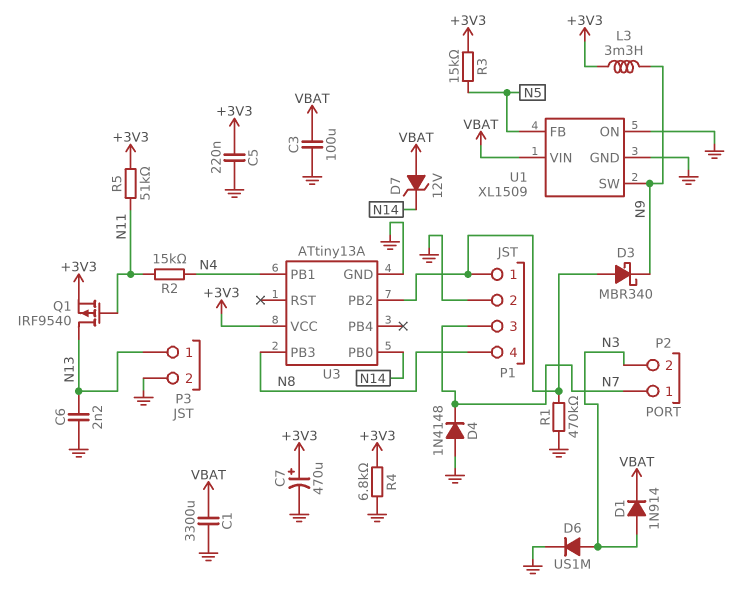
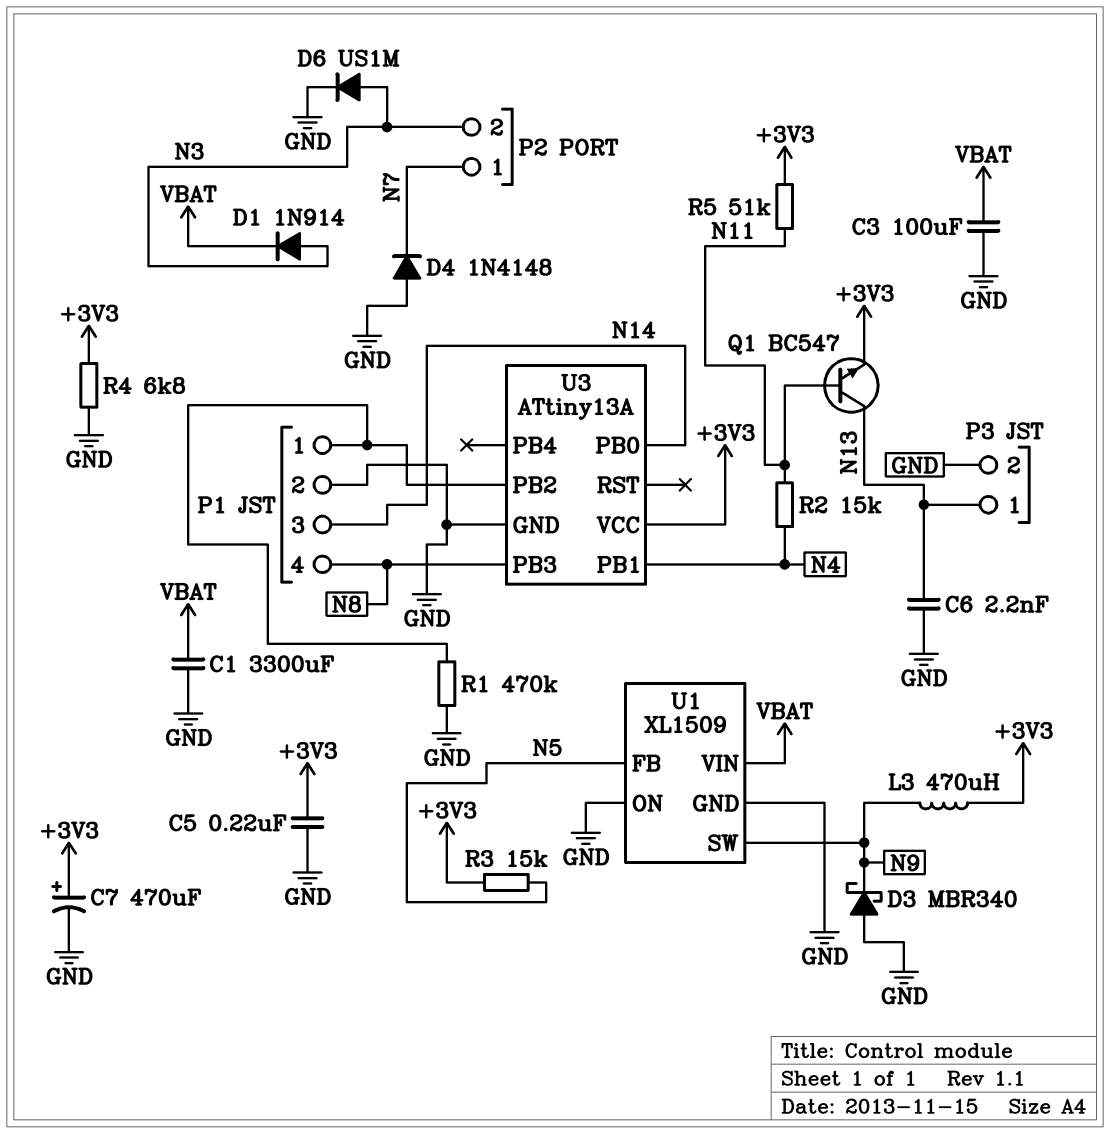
D3: schottky MBR340 (A P1/1, K N9) -> schottky MBR340 (A GND, K N9)
D7: zener 12V (A VBAT, K N14) -> none
L3: 3.3mH (+3V3, N9) -> 470uH (+3V3, N9)
P1 pin 3: N7 -> N14
Q1: PMOS IRF9540 (G N11, D N13, S +3V3) -> NPN BC547 (B N11, C N13, E +3V3)

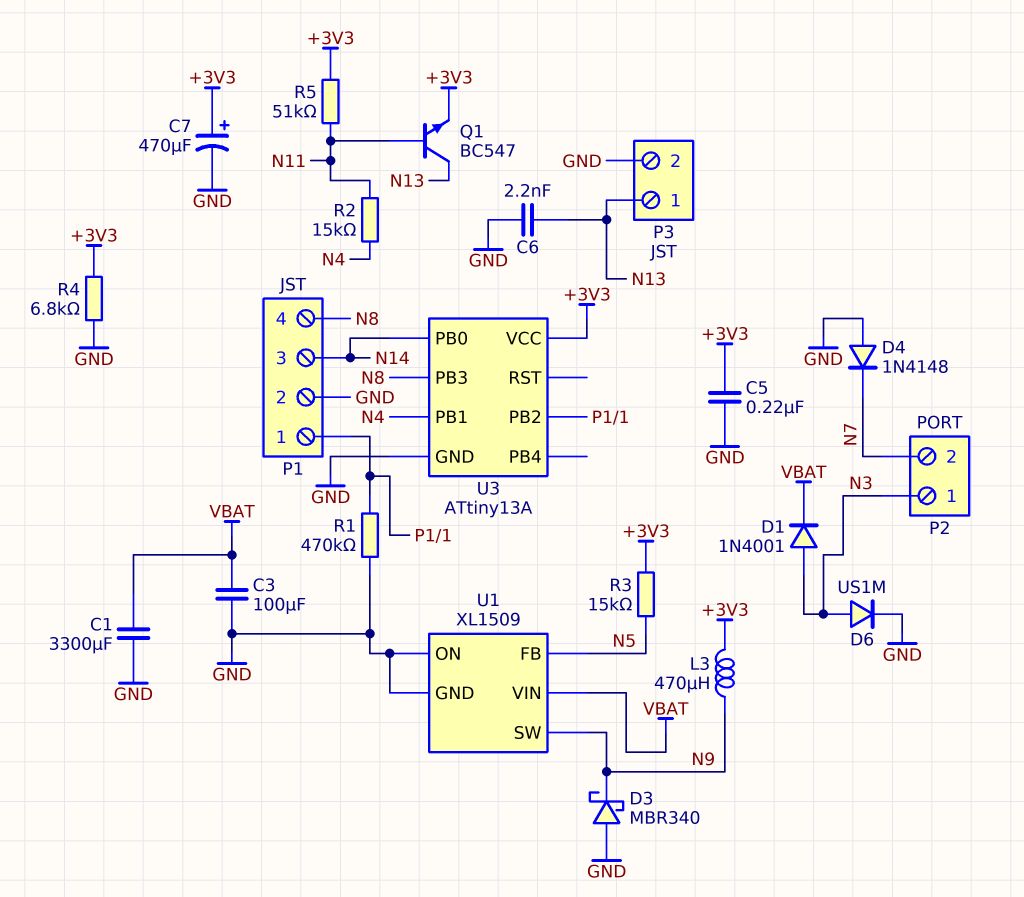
D1: diode 1N914 (A N3, K VBAT) -> diode 1N4001 (A N3, K VBAT)
P2 pin 1: N7 -> N3
P2 pin 2: N3 -> N7

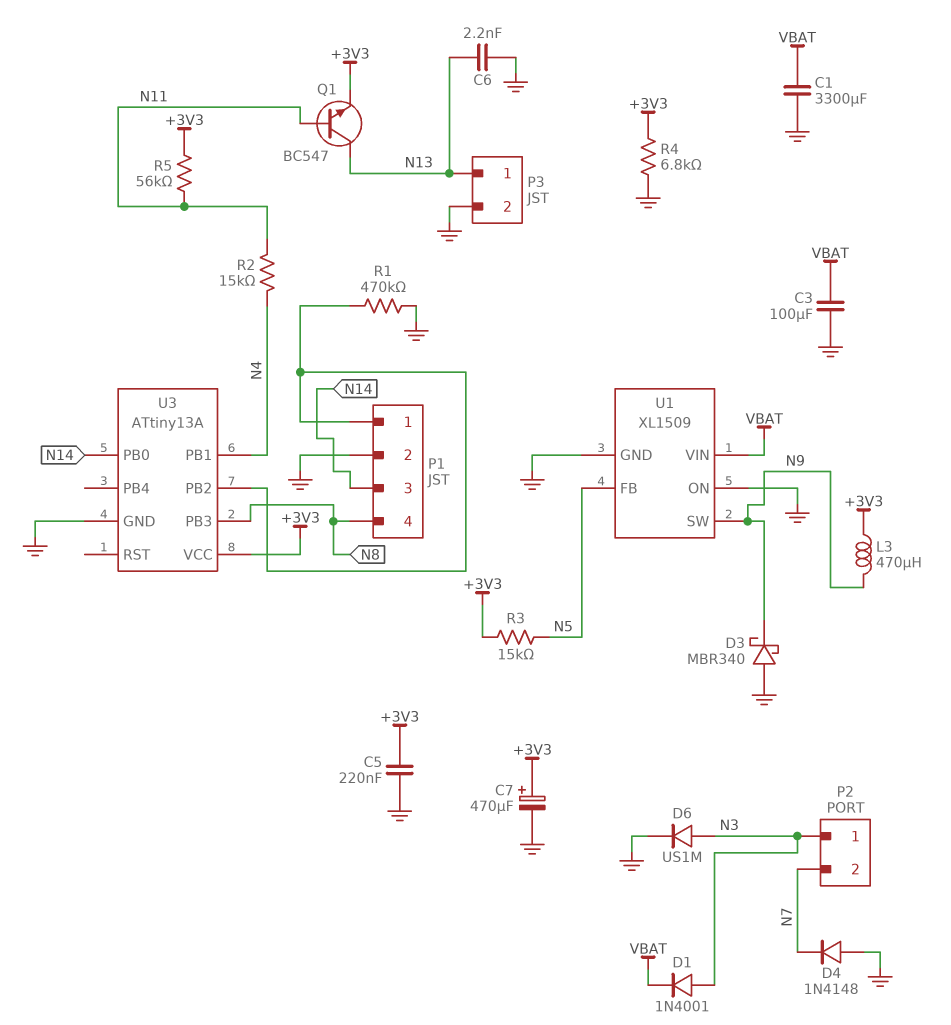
R5: 51k (+3V3, N11) -> 56k (+3V3, N11)

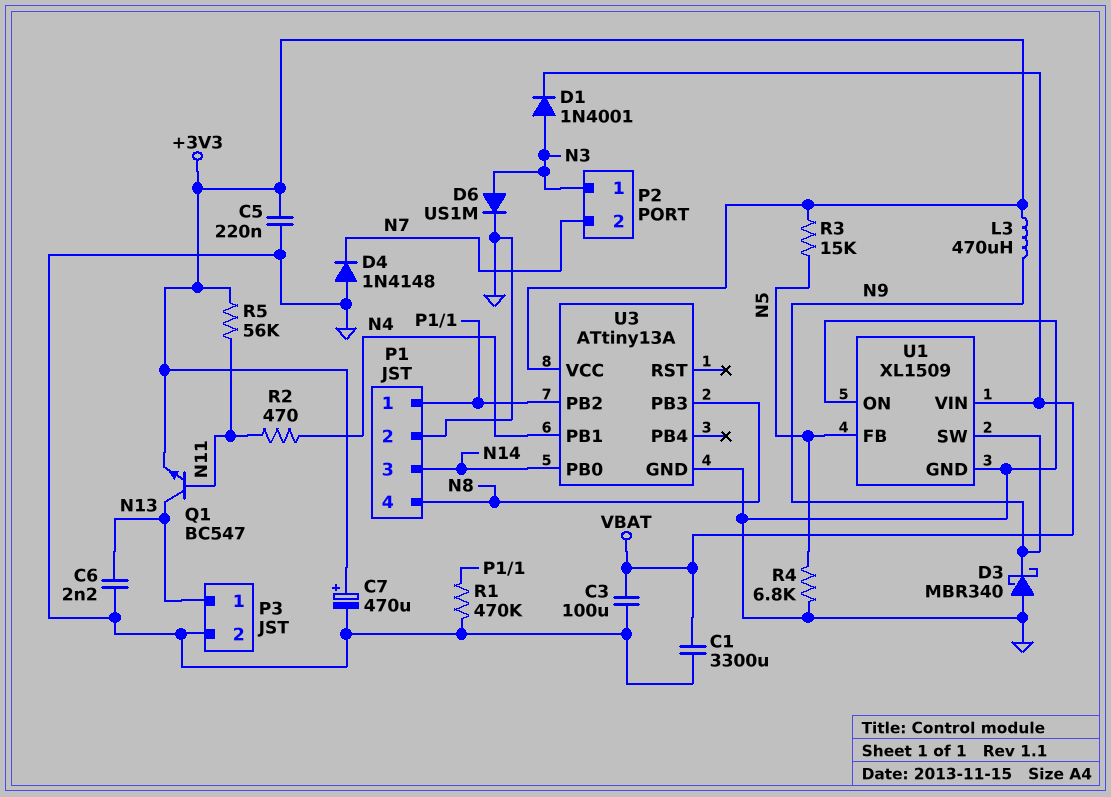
R2: 15k (N4, N11) -> 470 (N4, N11)
R4: 6.8k (+3V3, GND) -> 6.8k (GND, N5)

